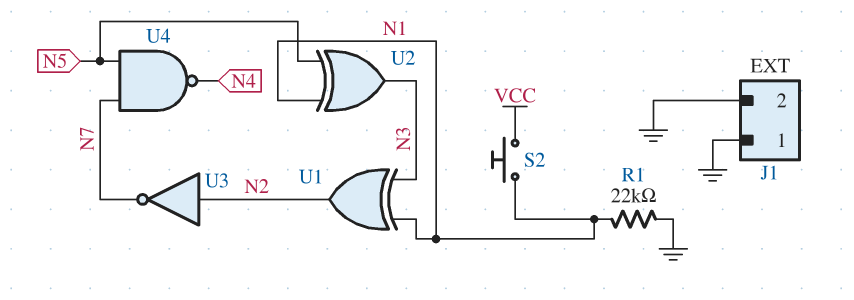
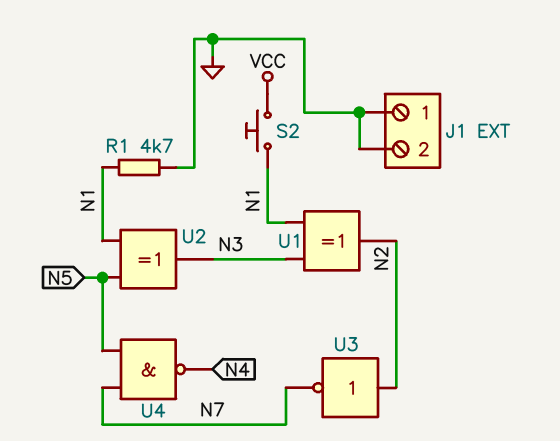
R1: 22k (GND, N1) -> 4.7k (GND, N1)

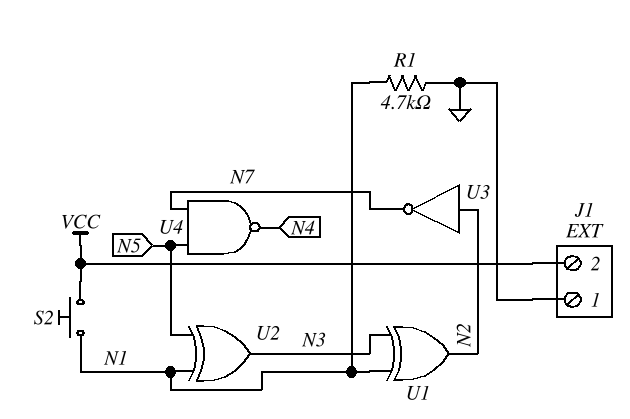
J1 pin 2: GND -> VCC

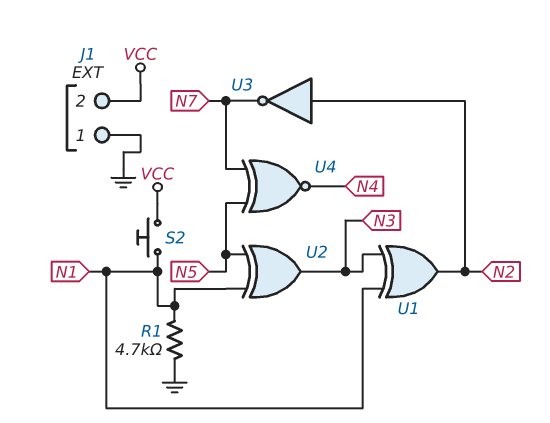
U4: NAND (in N5, in N7, out N4) -> XNOR (in N5, in N7, out N4)

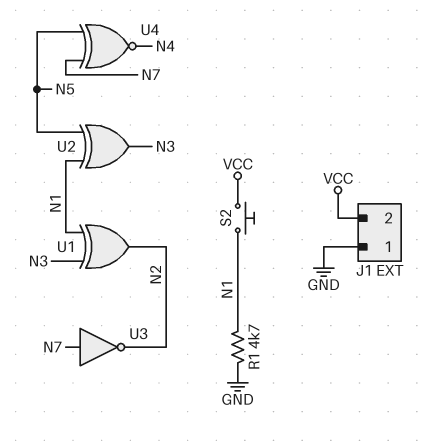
U3: NOT (in N2, out N7) -> NOT (in N7, out N2)

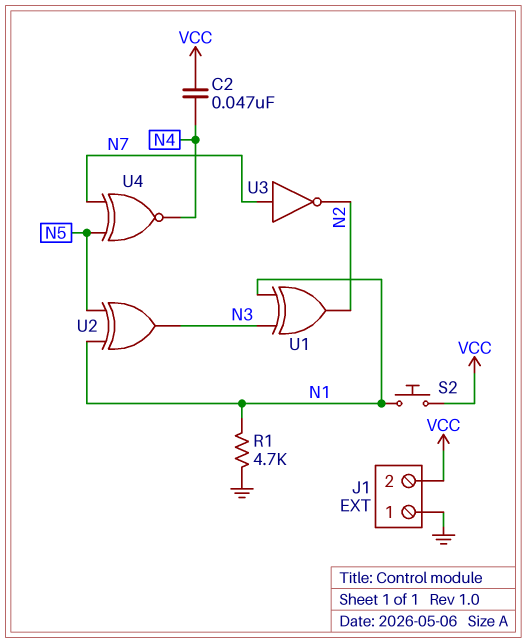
C2: none -> 47nF (N4, VCC)

